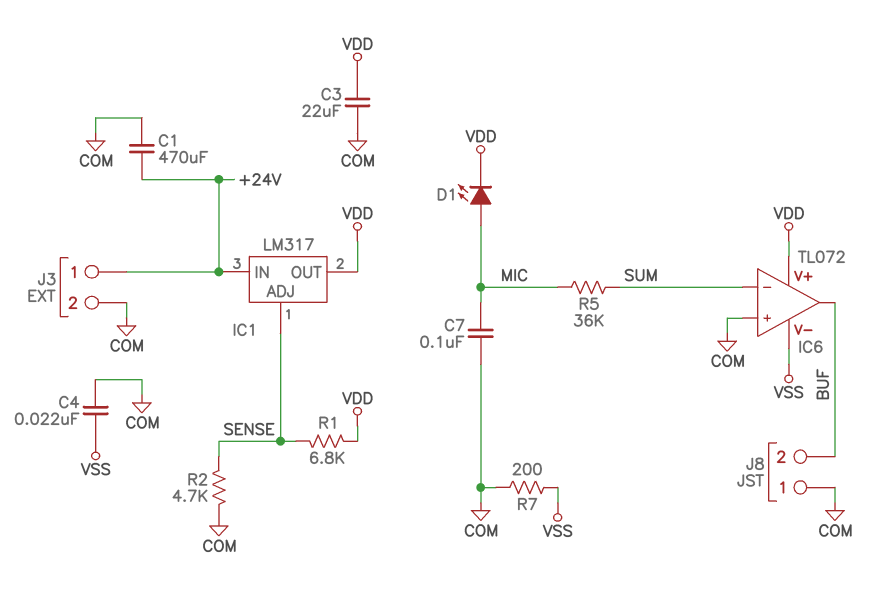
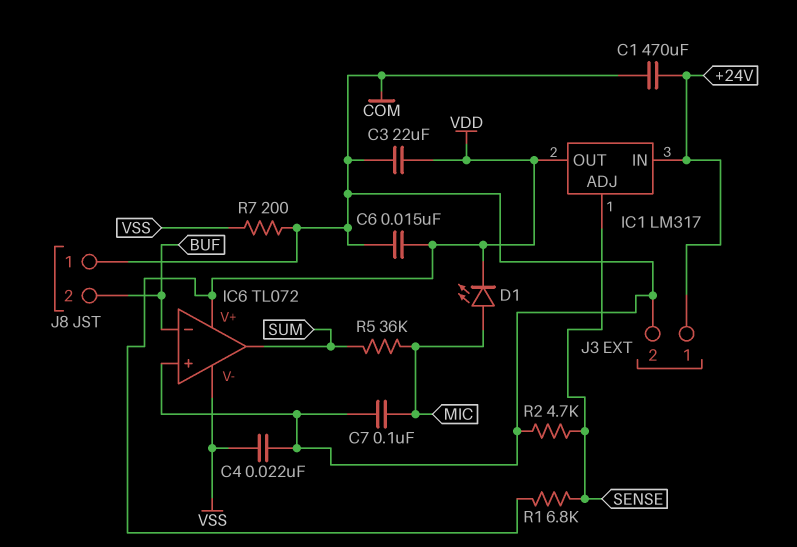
C6: none -> 15nF (COM, VDD)
IC6 pin in-: SUM -> BUF
IC6 pin out: BUF -> SUM

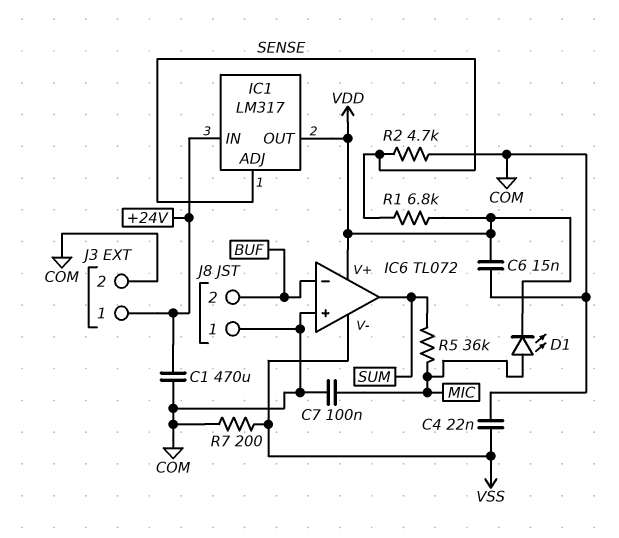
C3: 22uF (COM, VDD) -> none

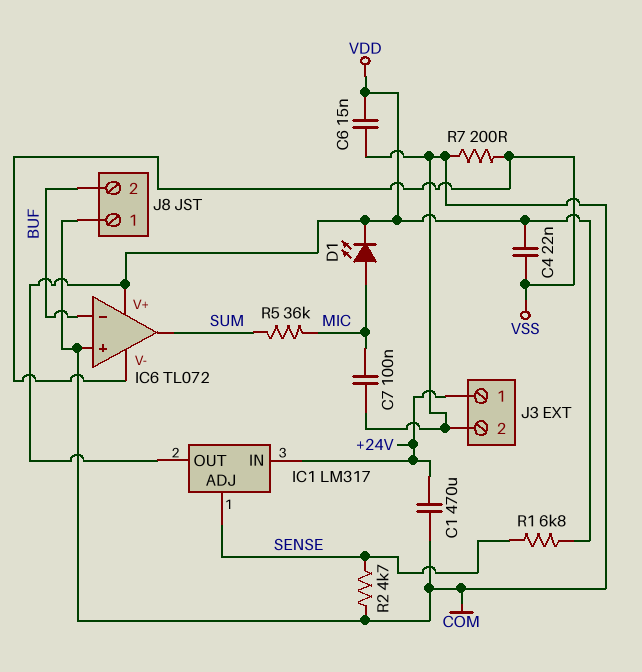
C4: 22nF (COM, VSS) -> 22nF (VDD, VSS)

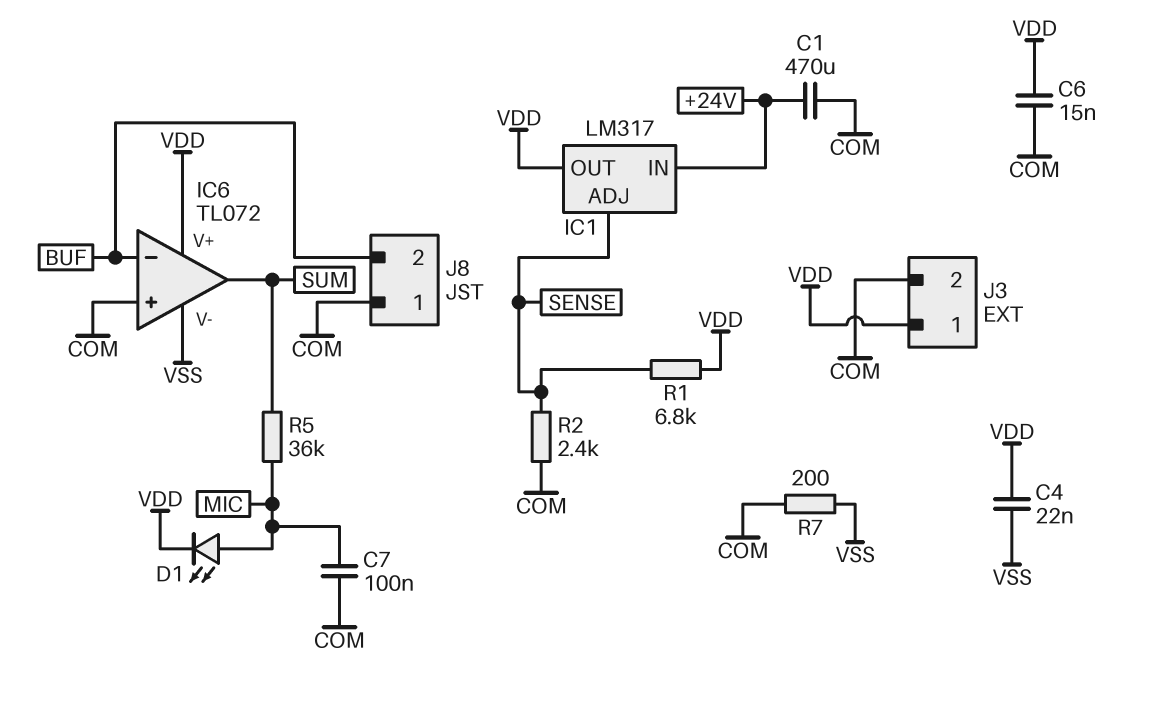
J3 pin 1: +24V -> VDD
R2: 4.7k (COM, SENSE) -> 2.4k (COM, SENSE)

